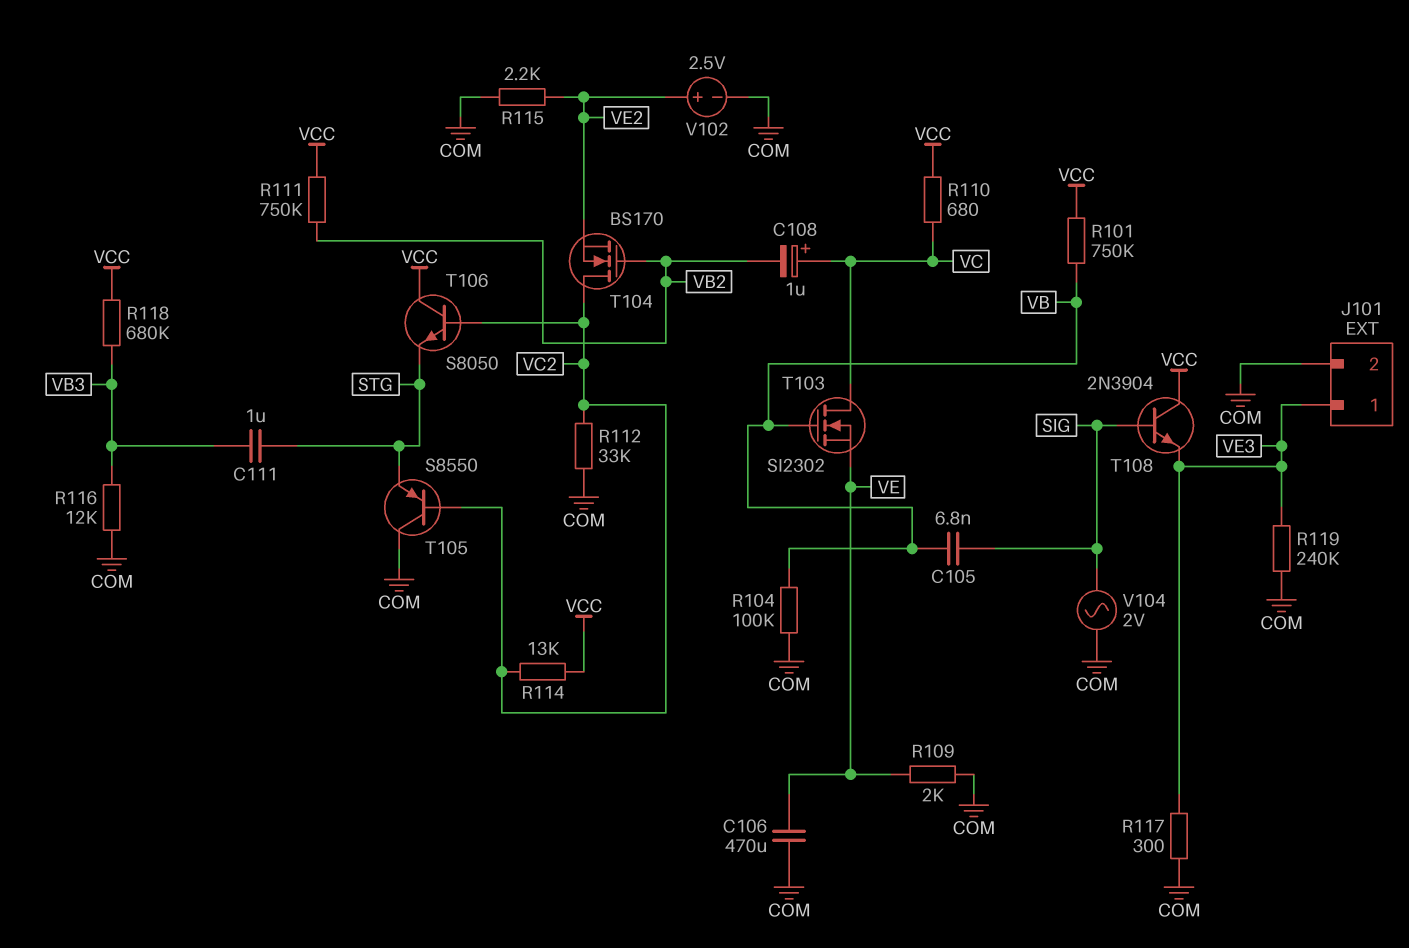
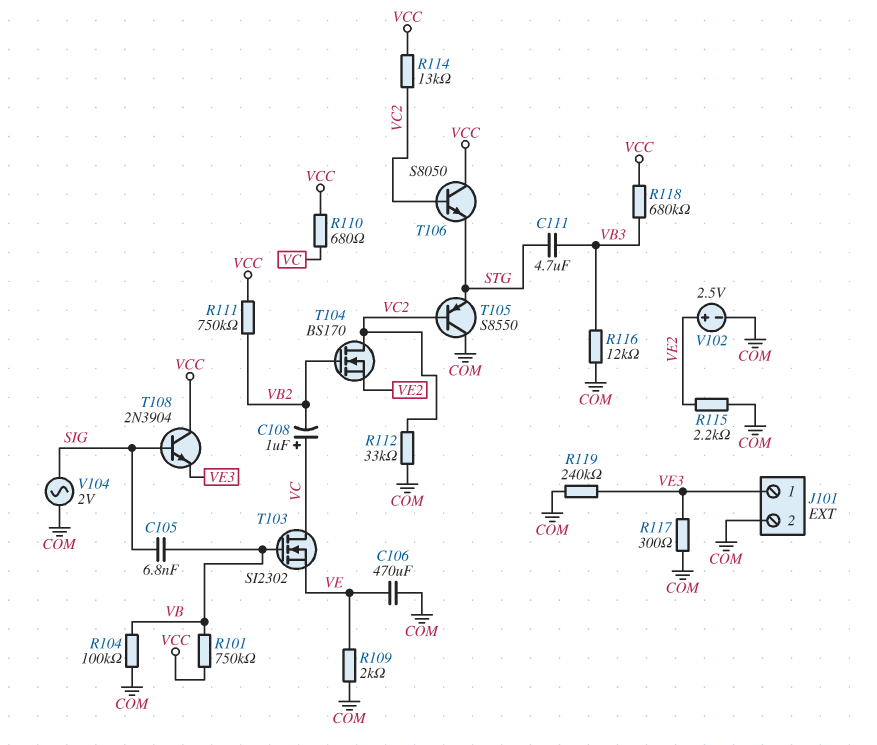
C111: 1uF (STG, VB3) -> 4.7uF (STG, VB3)

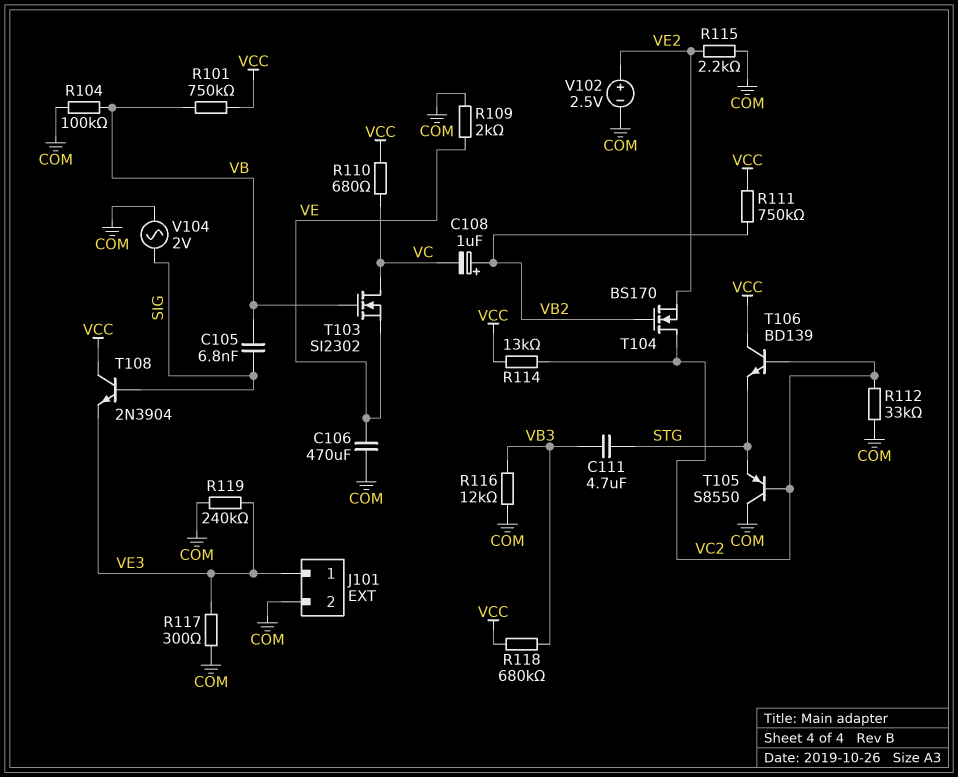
C108: 1uF (plus VC, minus VB2) -> 1uF (plus VB2, minus VC)
T106: NPN S8050 (B VC2, C VCC, E STG) -> NPN BD139 (B VC2, C VCC, E STG)

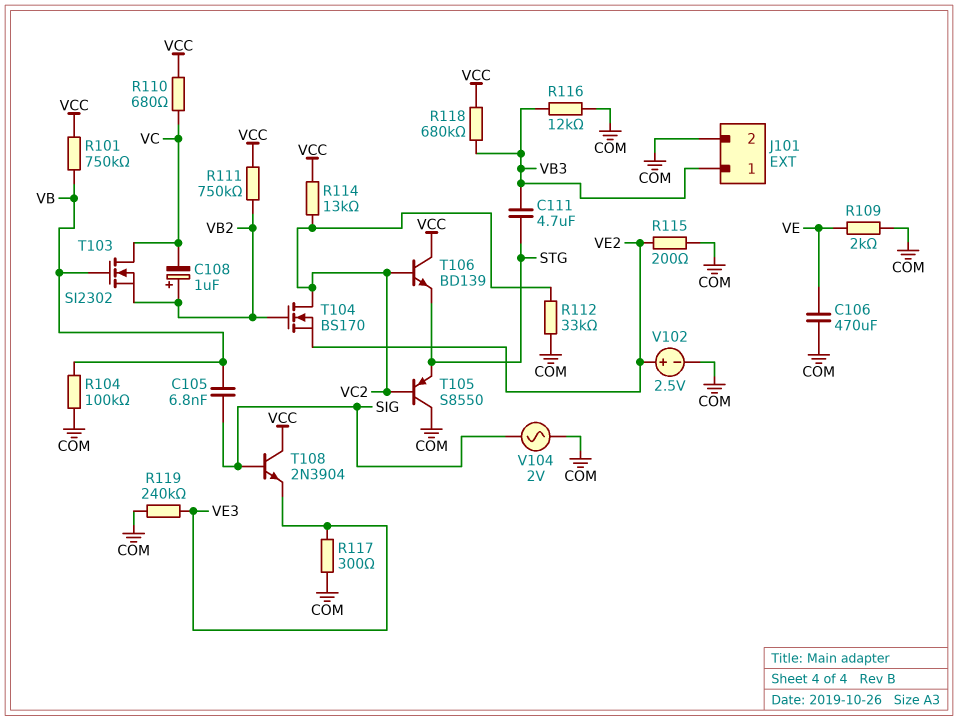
J101 pin 1: VE3 -> VB3
R115: 2.2k (COM, VE2) -> 200 (COM, VE2)
T103: NMOS SI2302 (G VB, D VC, S VE) -> NMOS SI2302 (G VB, D VC, S VB2)

